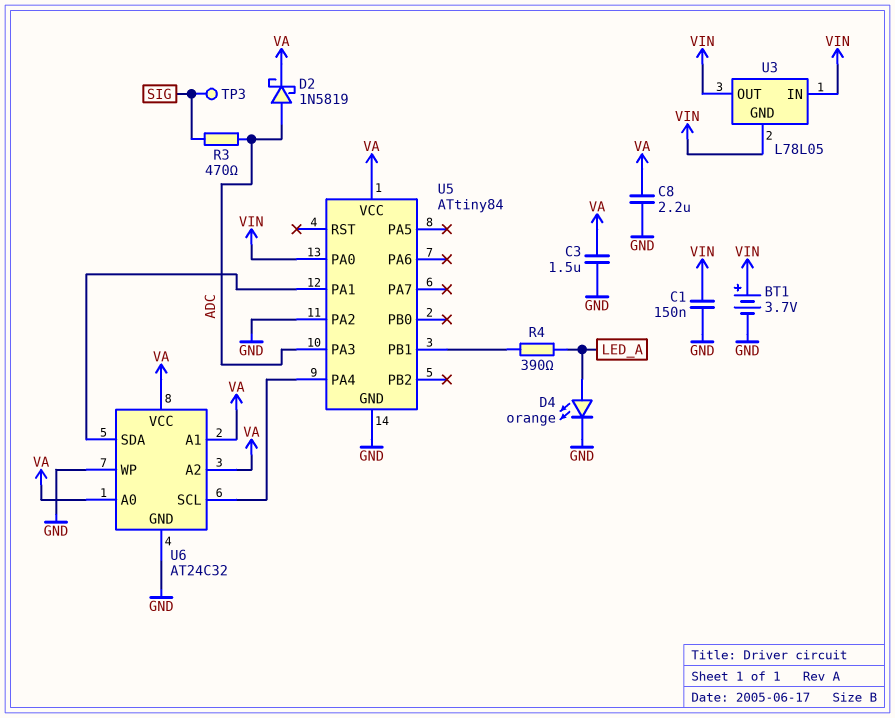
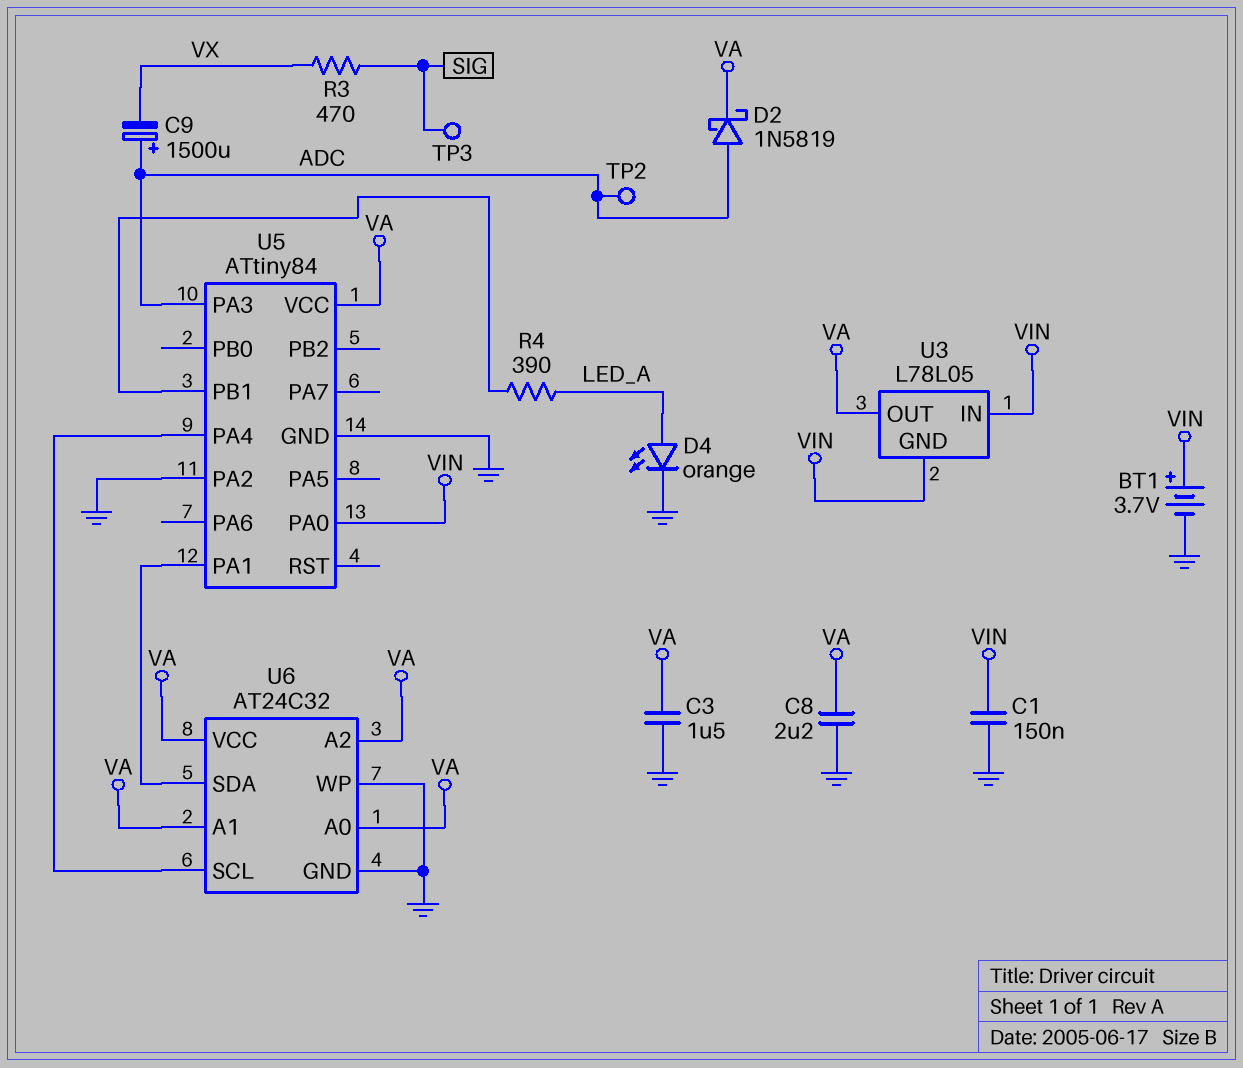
C9: none -> 1500uF (plus ADC, minus VX)
R3: 470 (ADC, SIG) -> 470 (SIG, VX)
TP2: none -> test point (ADC)
U3 pin OUT: VIN -> VA

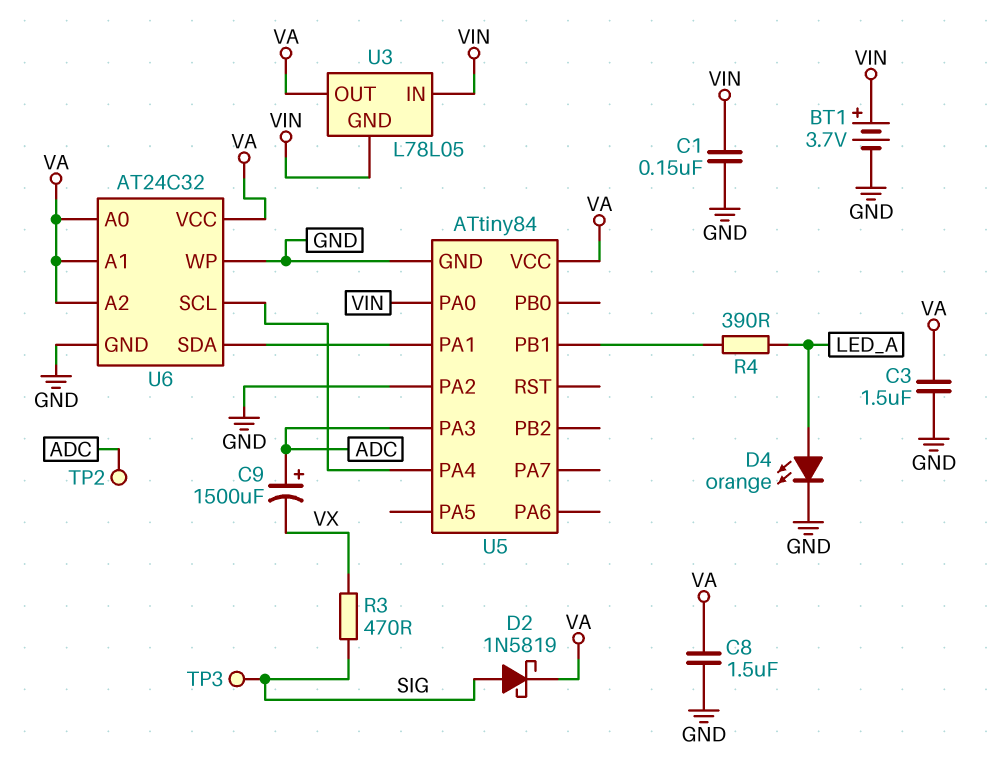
C8: 2.2uF (GND, VA) -> 1.5uF (GND, VA)
D2: schottky 1N5819 (A ADC, K VA) -> schottky 1N5819 (A SIG, K VA)

